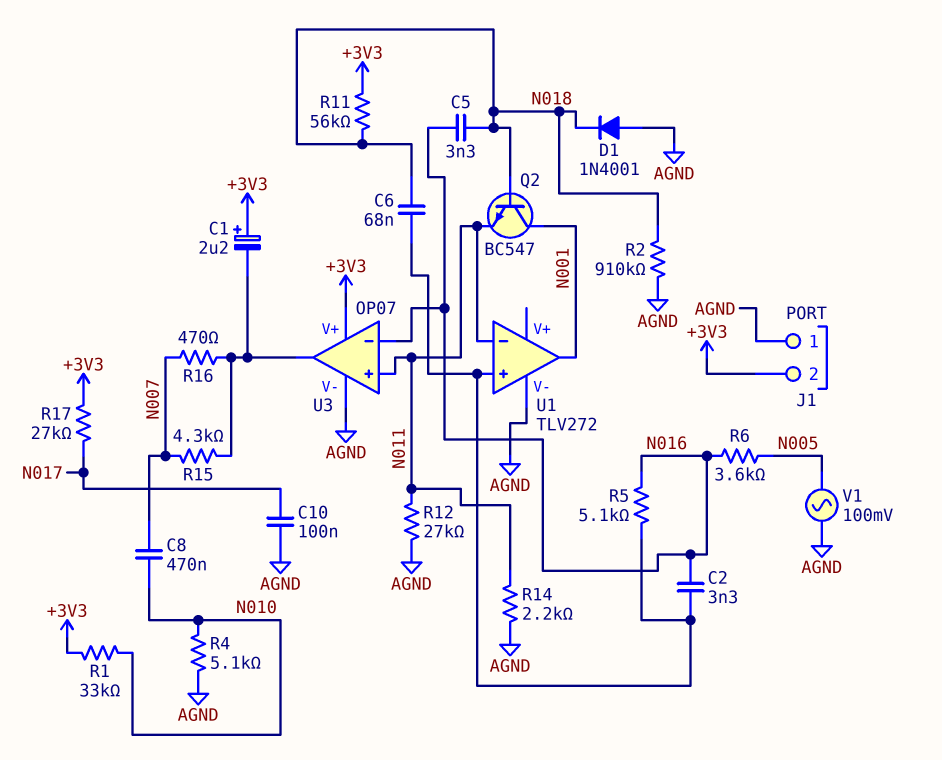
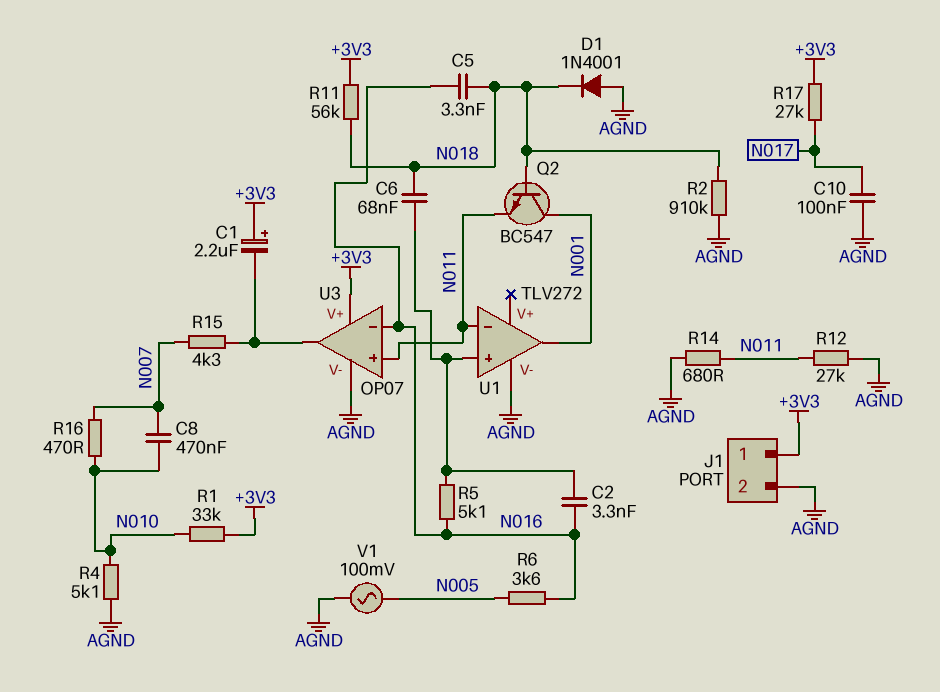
J1 pin 1: AGND -> +3V3
J1 pin 2: +3V3 -> AGND
R14: 2.2k (AGND, N011) -> 680 (AGND, N011)
R16: 470 (N007, U3/out) -> 470 (N007, N010)

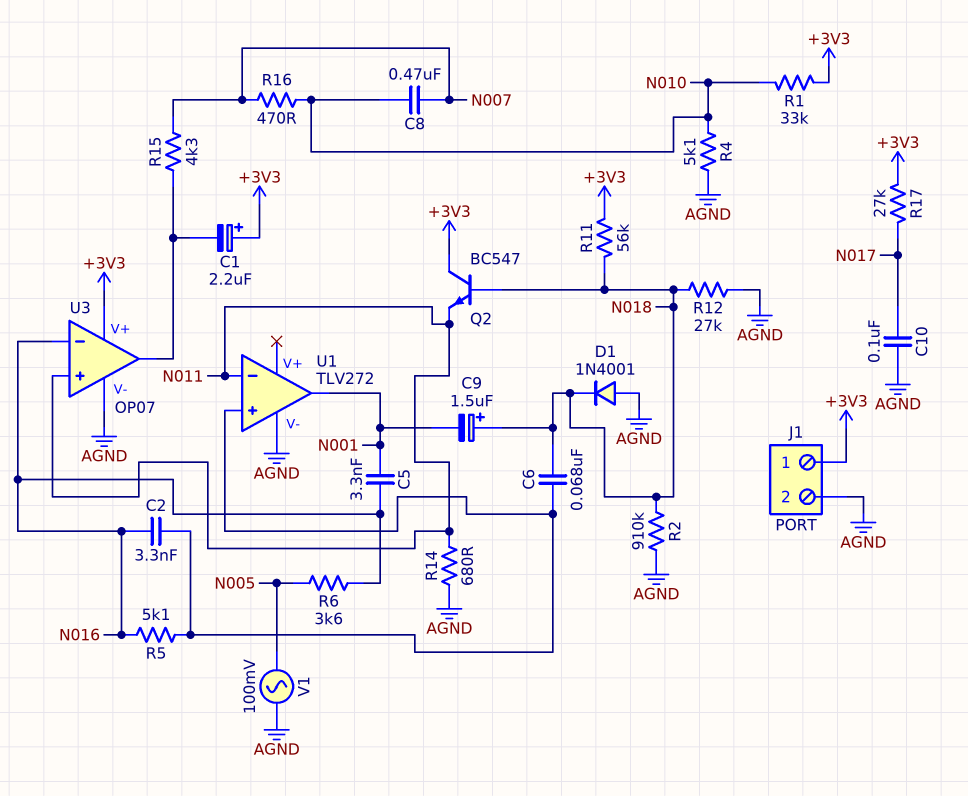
C5: 3.3nF (N016, N018) -> 3.3nF (N001, N016)
C9: none -> 1.5uF (plus N018, minus N001)
Q2: NPN BC547 (B N018, C N001, E N011) -> NPN BC547 (B N018, C +3V3, E N011)
R12: 27k (AGND, N011) -> 27k (AGND, N018)

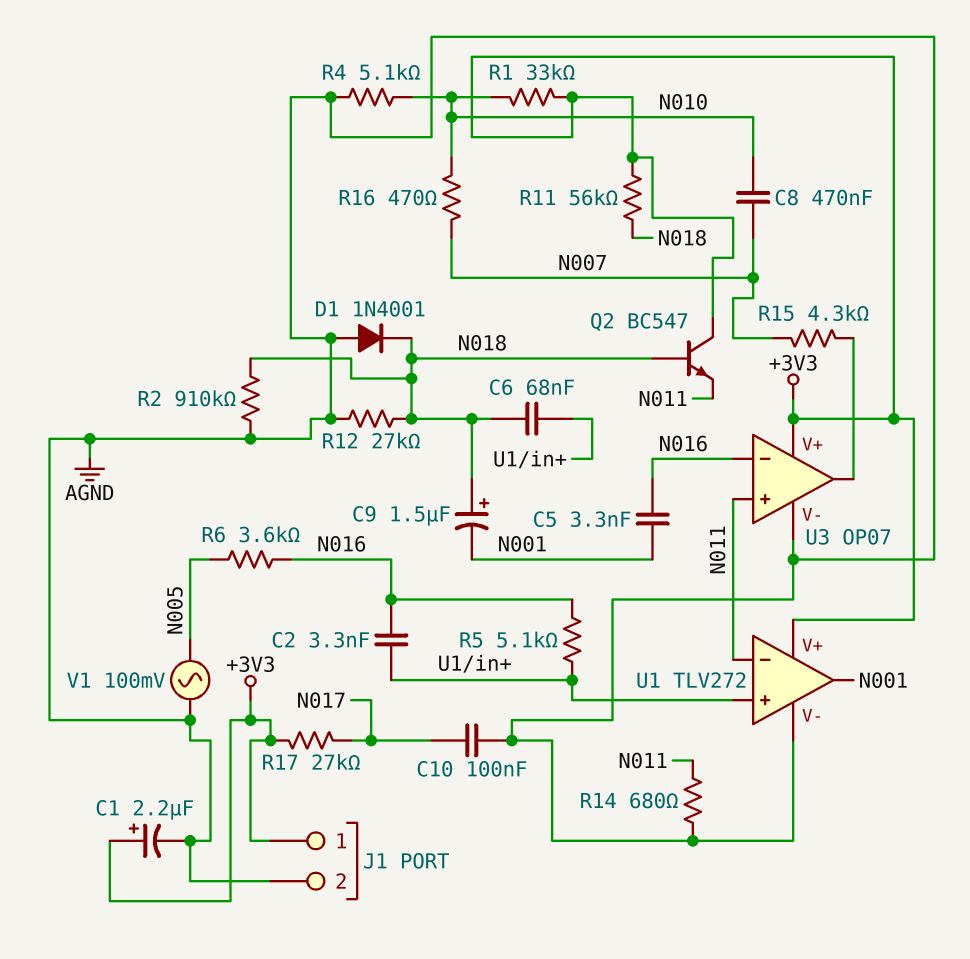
C1: 2.2uF (plus +3V3, minus U3/out) -> 2.2uF (plus +3V3, minus AGND)
U1 pin V+: none -> +3V3

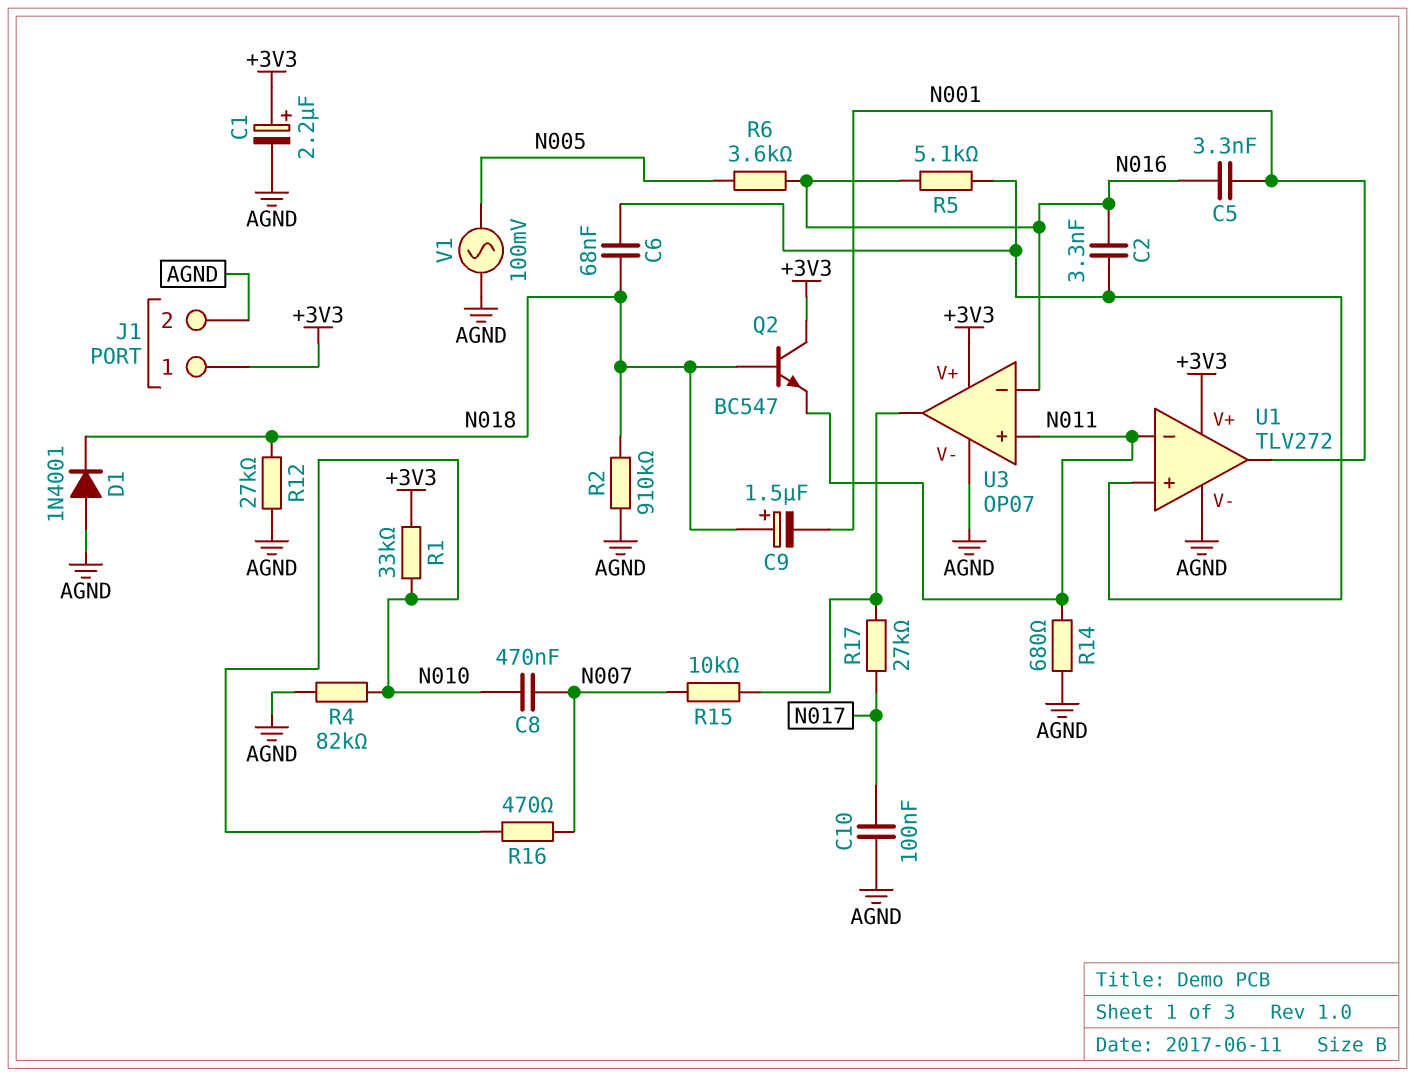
R4: 5.1k (AGND, N010) -> 82k (AGND, N010)
R11: 56k (+3V3, N018) -> none
R15: 4.3k (N007, U3/out) -> 10k (N007, U3/out)
R17: 27k (+3V3, N017) -> 27k (N017, U3/out)

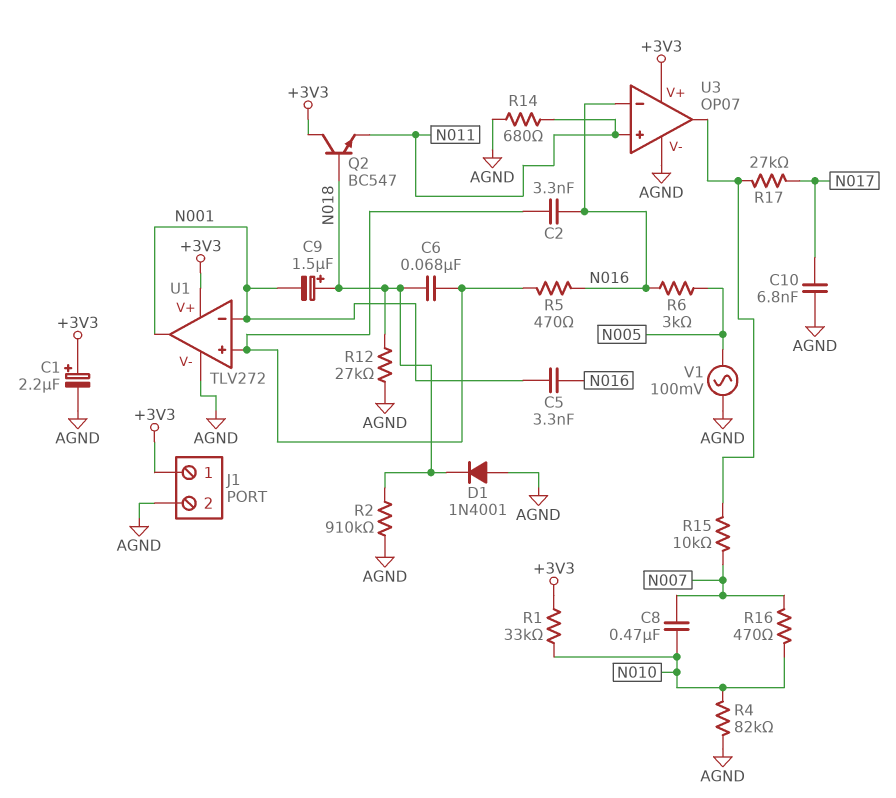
C10: 100nF (AGND, N017) -> 6.8nF (AGND, N017)
R5: 5.1k (N016, U1/in+) -> 470 (N016, U1/in+)
R6: 3.6k (N005, N016) -> 3k (N005, N016)
U1 pin in-: N011 -> N001

